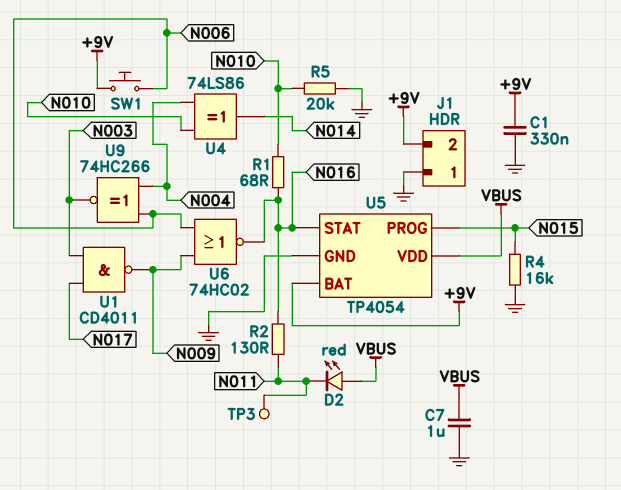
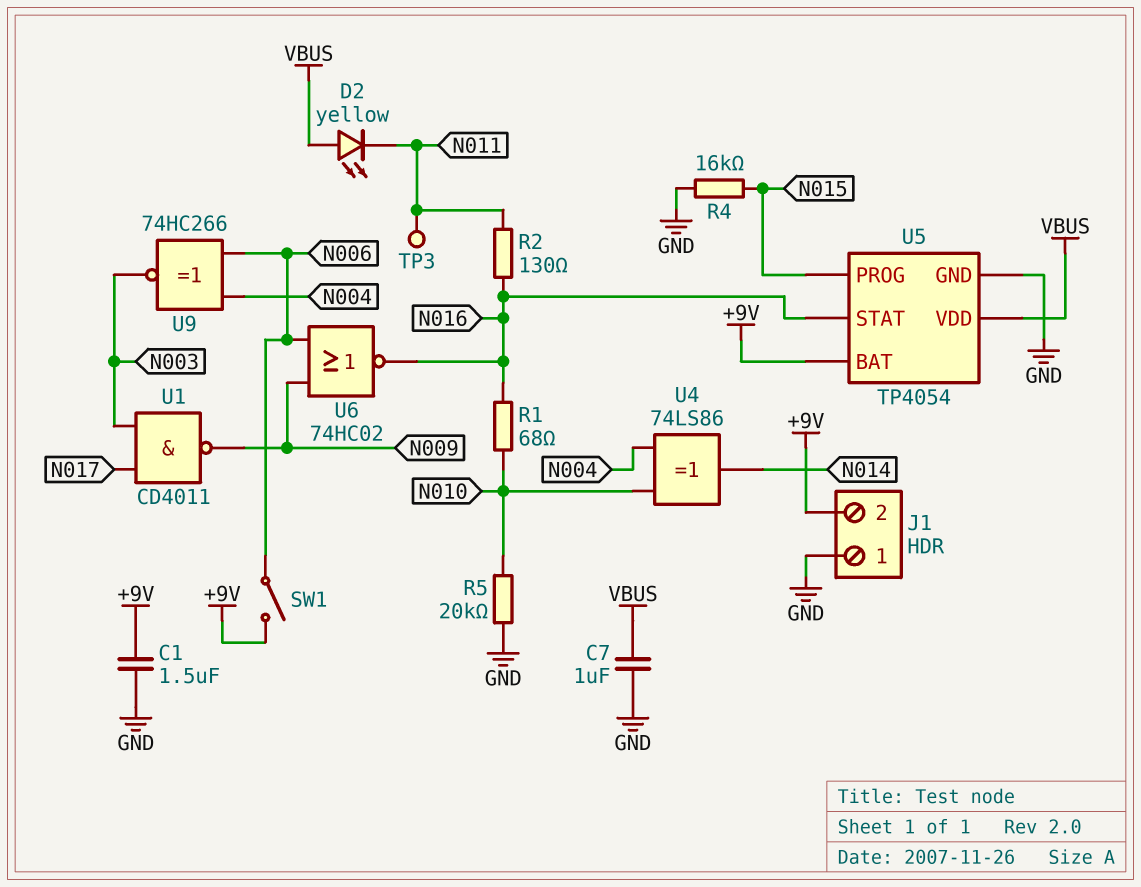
C1: 330nF (+9V, GND) -> 1.5uF (+9V, GND)
D2: LED red (A VBUS, K N011) -> LED yellow (A VBUS, K N011)
SW1: button (+9V, N006) -> switch (+9V, N006)

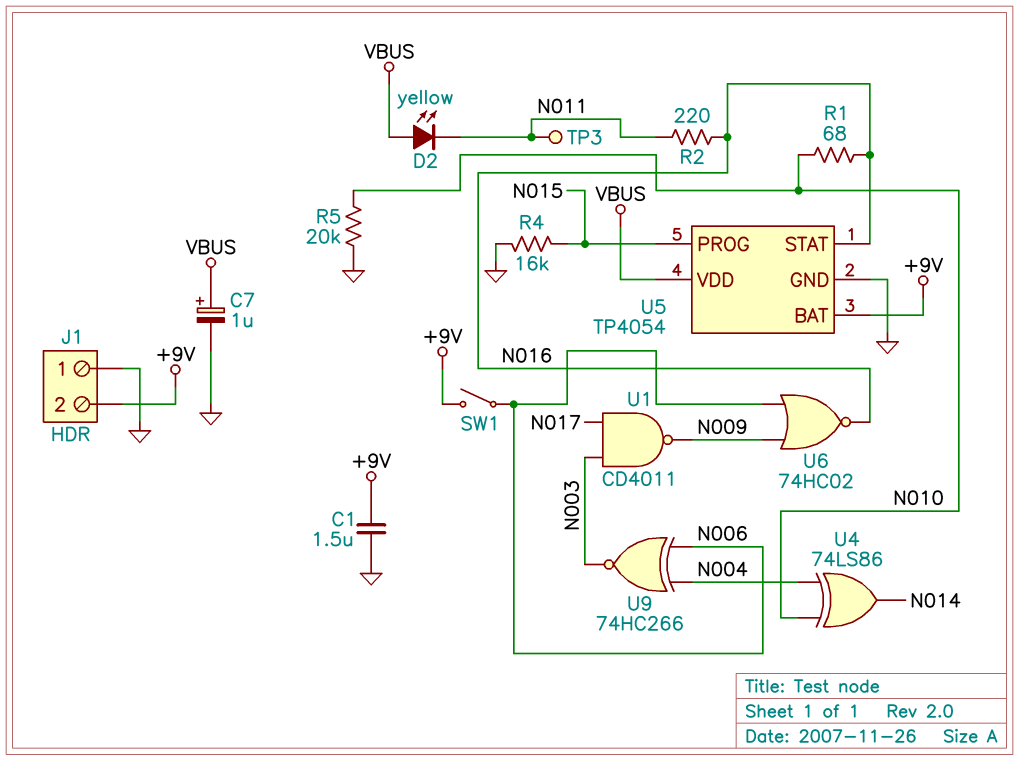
C7: 1uF (GND, VBUS) -> 1uF (plus VBUS, minus GND)
R2: 130 (N011, N016) -> 220 (N011, N016)

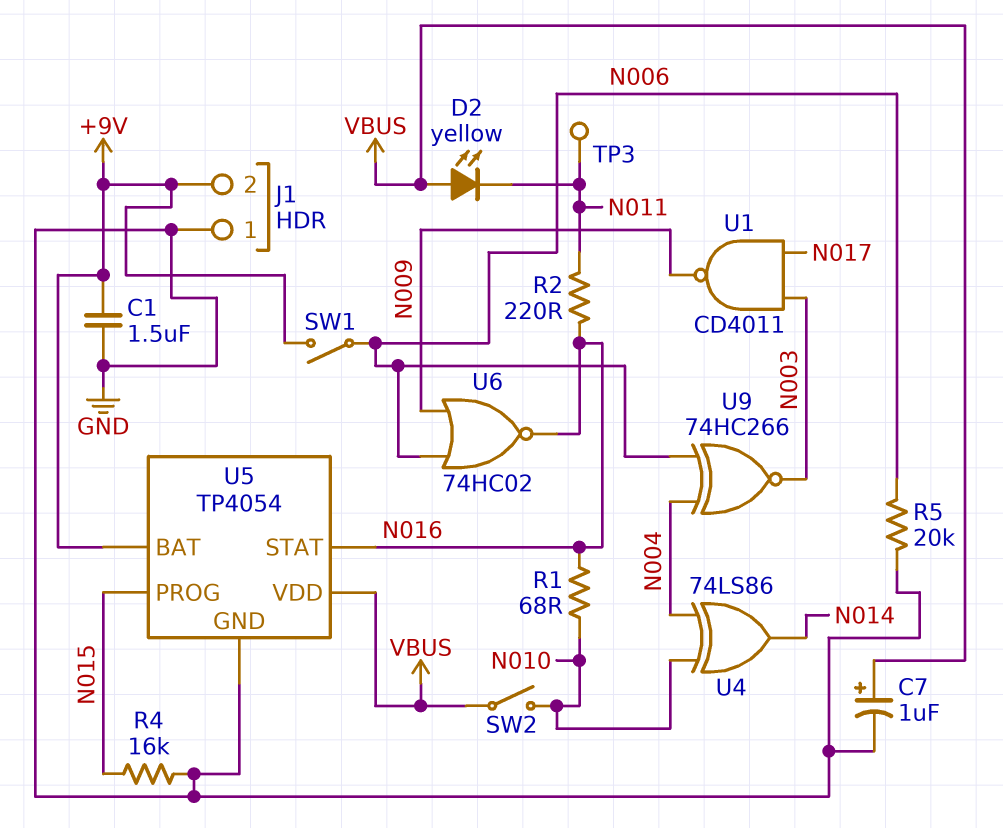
R5: 20k (GND, N010) -> 20k (GND, N006)
SW2: none -> switch (N010, VBUS)

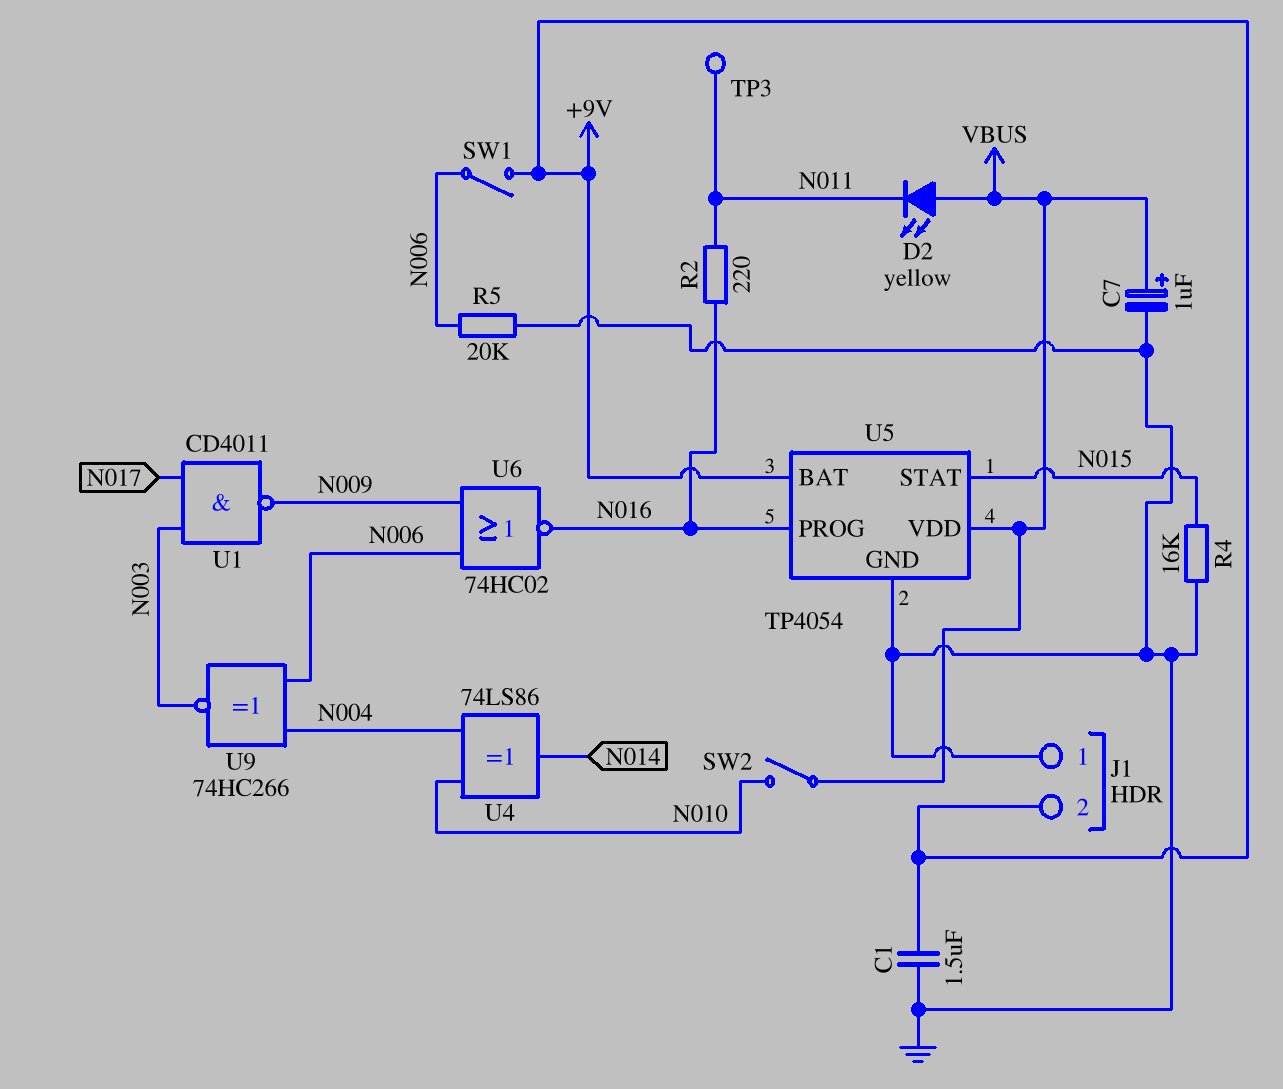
R1: 68 (N010, N016) -> none
U5 pin PROG: N015 -> N016
U5 pin STAT: N016 -> N015

